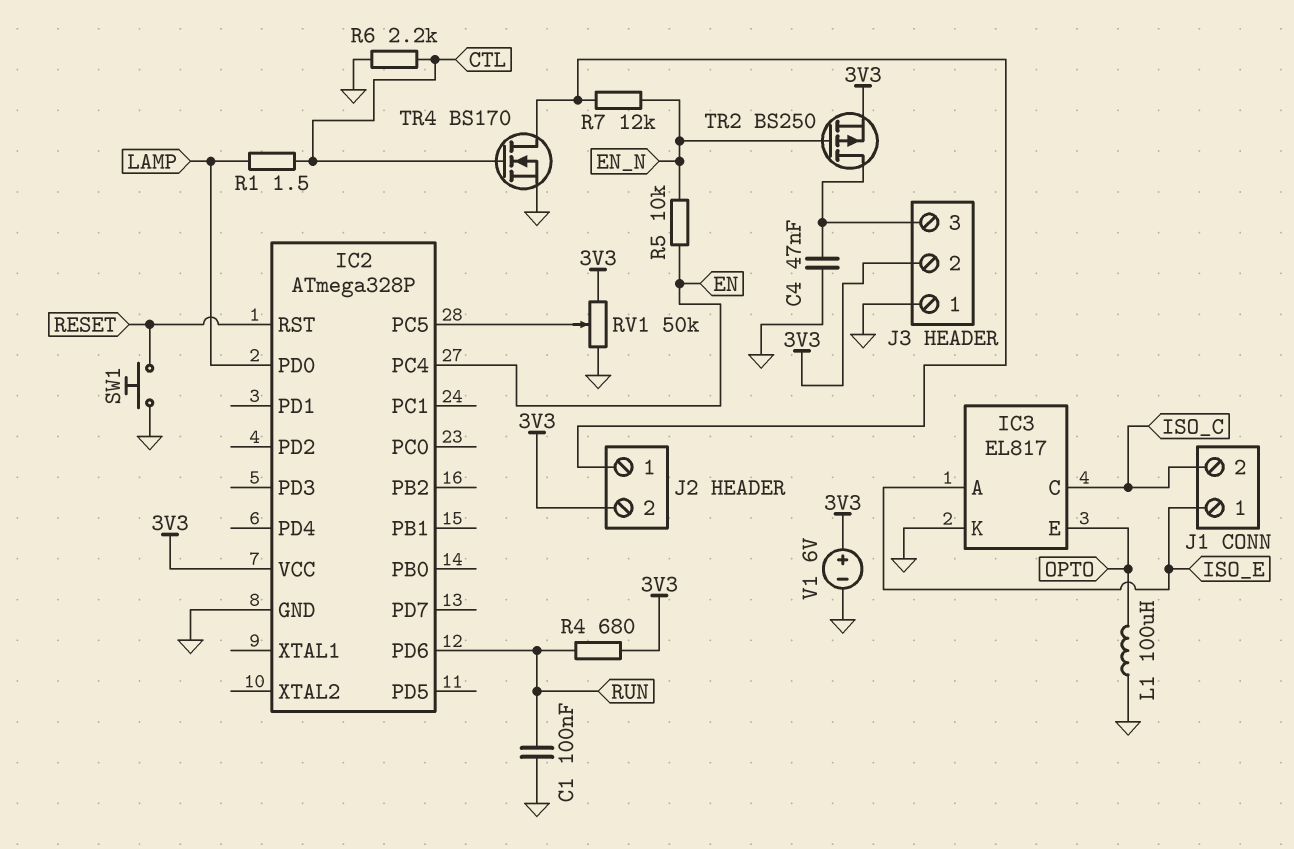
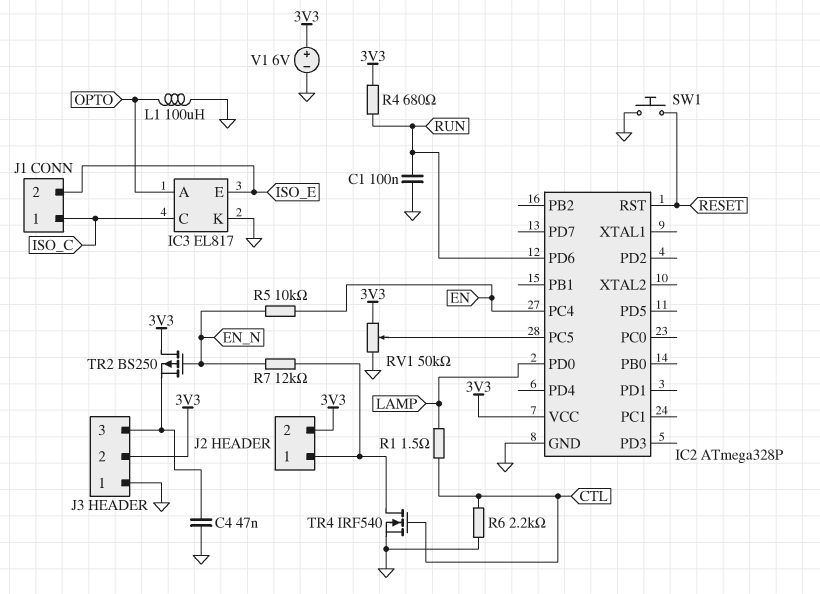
IC3 pin A: ISO_E -> OPTO
IC3 pin E: OPTO -> ISO_E
J1 pin 1: ISO_E -> ISO_C
J1 pin 2: ISO_C -> ISO_E
TR2: PMOS BS250 (G EN_N, D J3/3, S 3V3) -> PMOS BS250 (G EN_N, D 3V3, S J3/3)
TR4: NMOS BS170 (G CTL, D J2/1, S GND) -> NMOS IRF540 (G CTL, D J2/1, S GND)

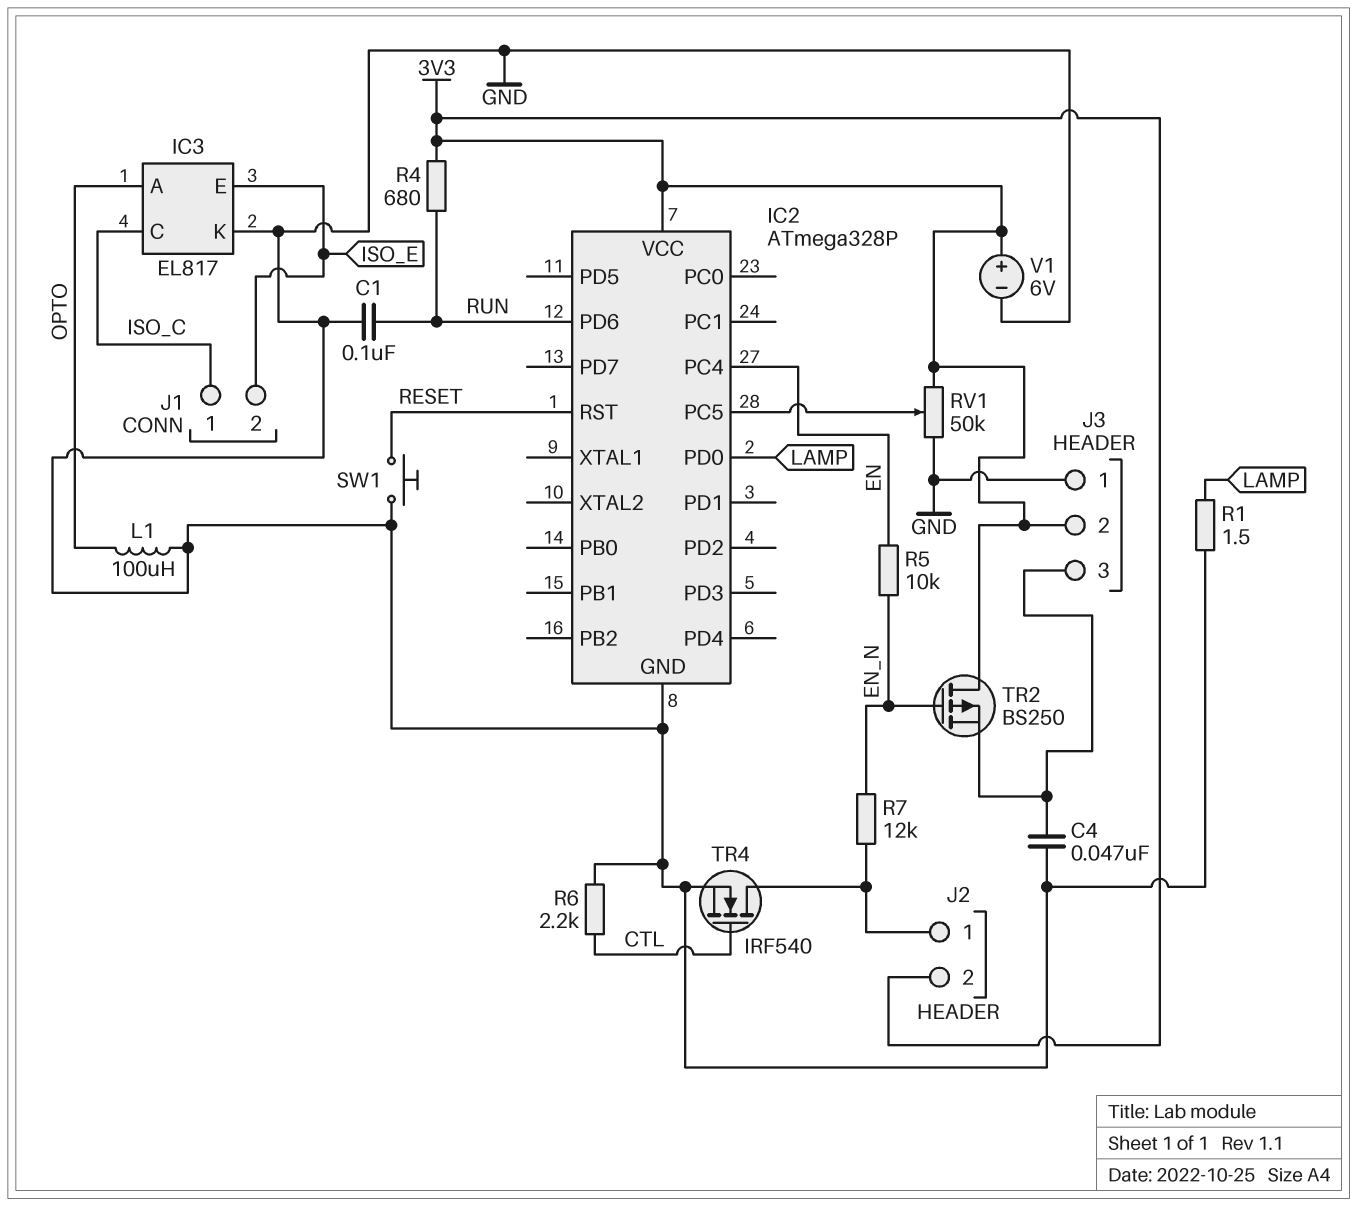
R1: 1.5 (CTL, LAMP) -> 1.5 (GND, LAMP)

